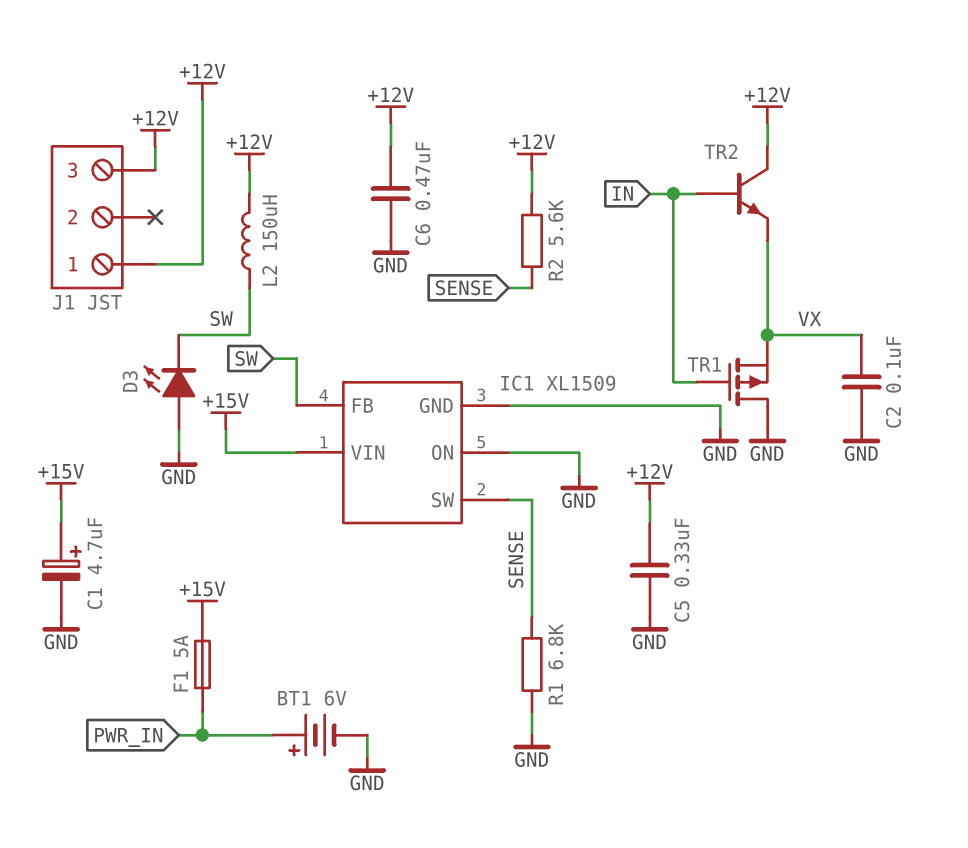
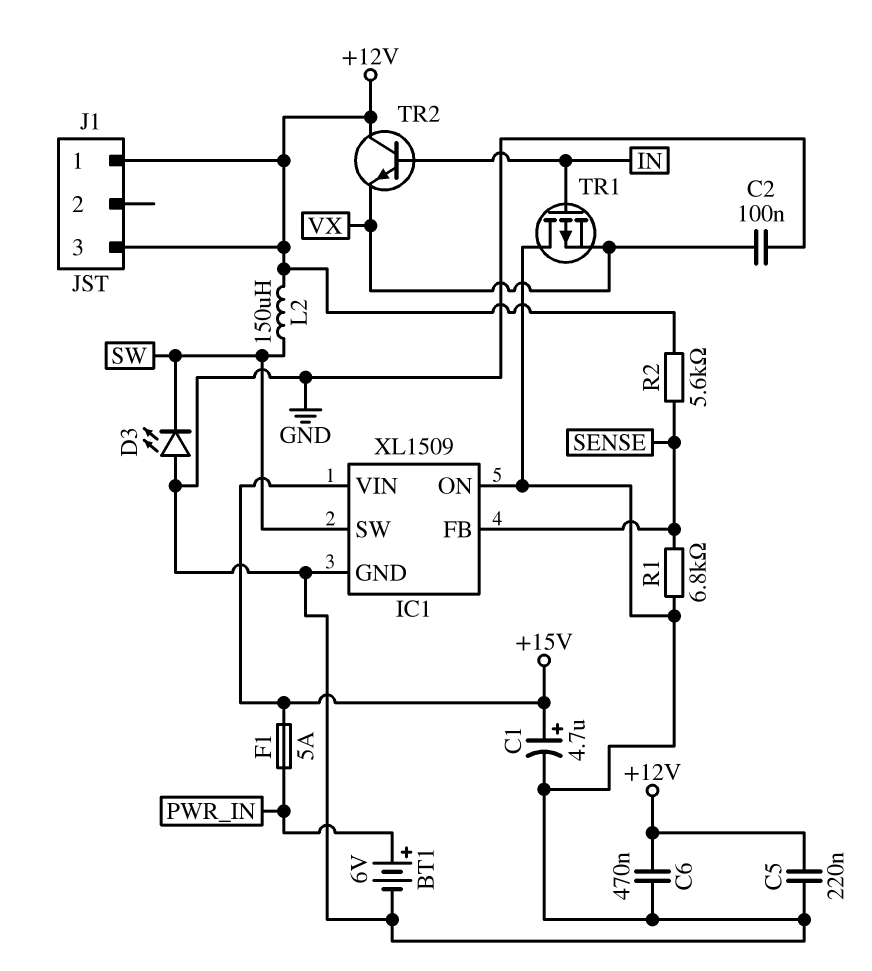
C5: 330nF (+12V, GND) -> 220nF (+12V, GND)
IC1 pin FB: SW -> SENSE
IC1 pin SW: SENSE -> SW

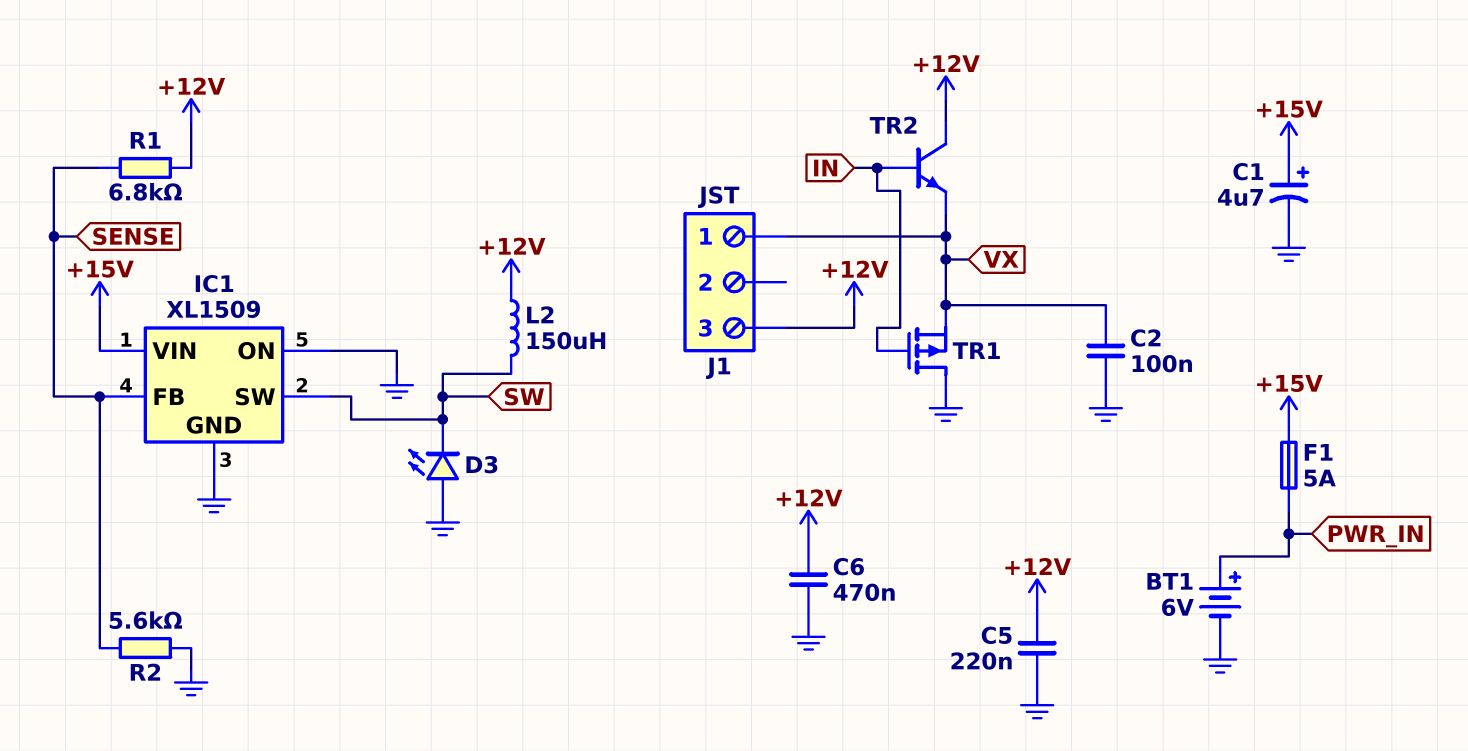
J1 pin 1: +12V -> VX
R1: 6.8k (GND, SENSE) -> 6.8k (+12V, SENSE)
R2: 5.6k (+12V, SENSE) -> 5.6k (GND, SENSE)

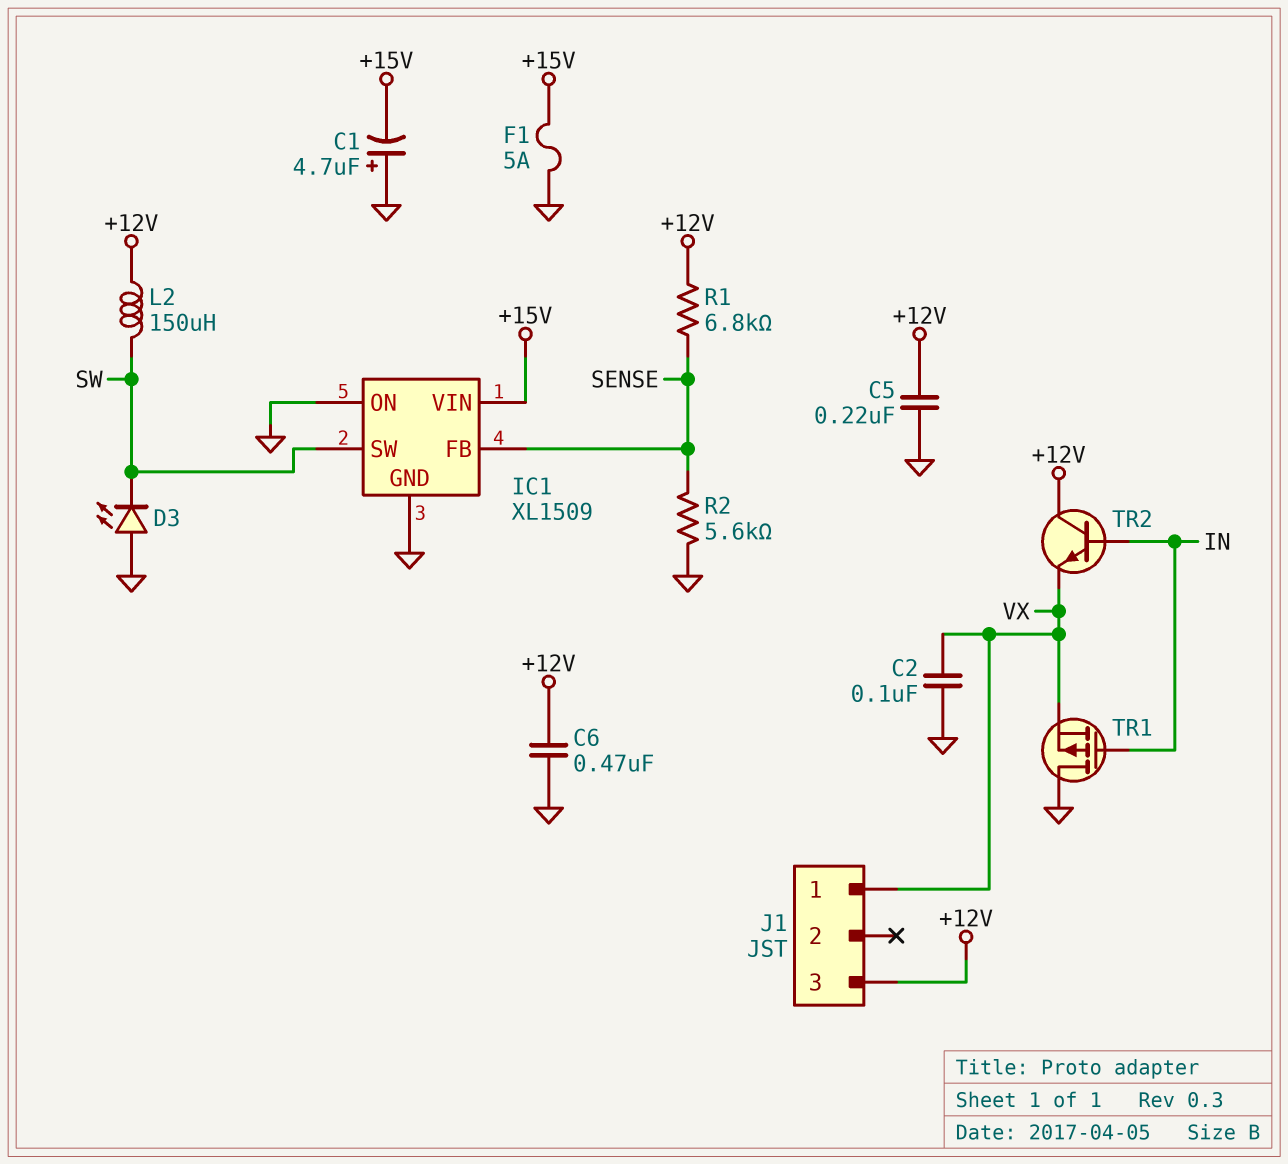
BT1: 6V (plus PWR_IN, minus GND) -> none
C1: 4.7uF (plus +15V, minus GND) -> 4.7uF (plus GND, minus +15V)
F1: 5A (+15V, PWR_IN) -> 5A (+15V, GND)

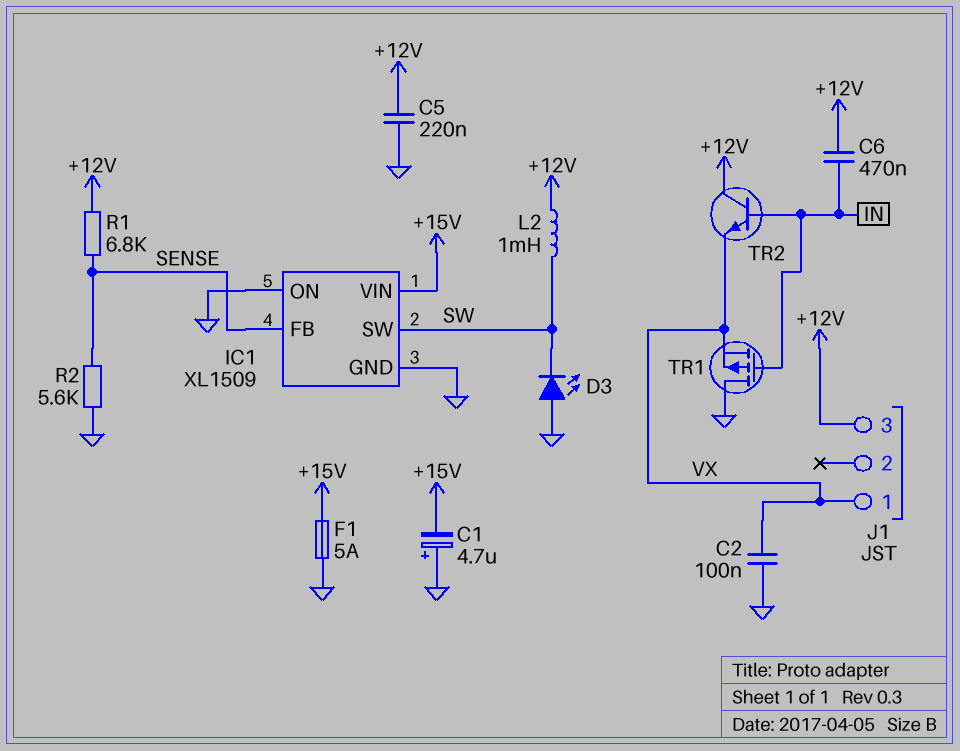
C6: 470nF (+12V, GND) -> 470nF (+12V, IN)
L2: 150uH (+12V, SW) -> 1mH (+12V, SW)

